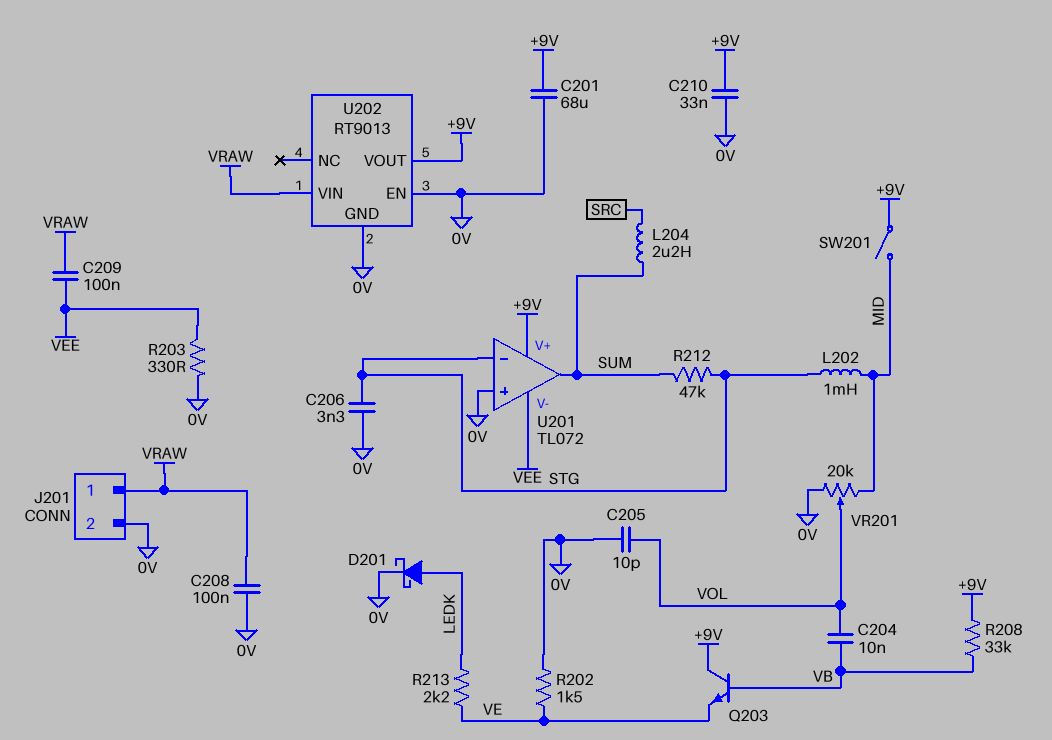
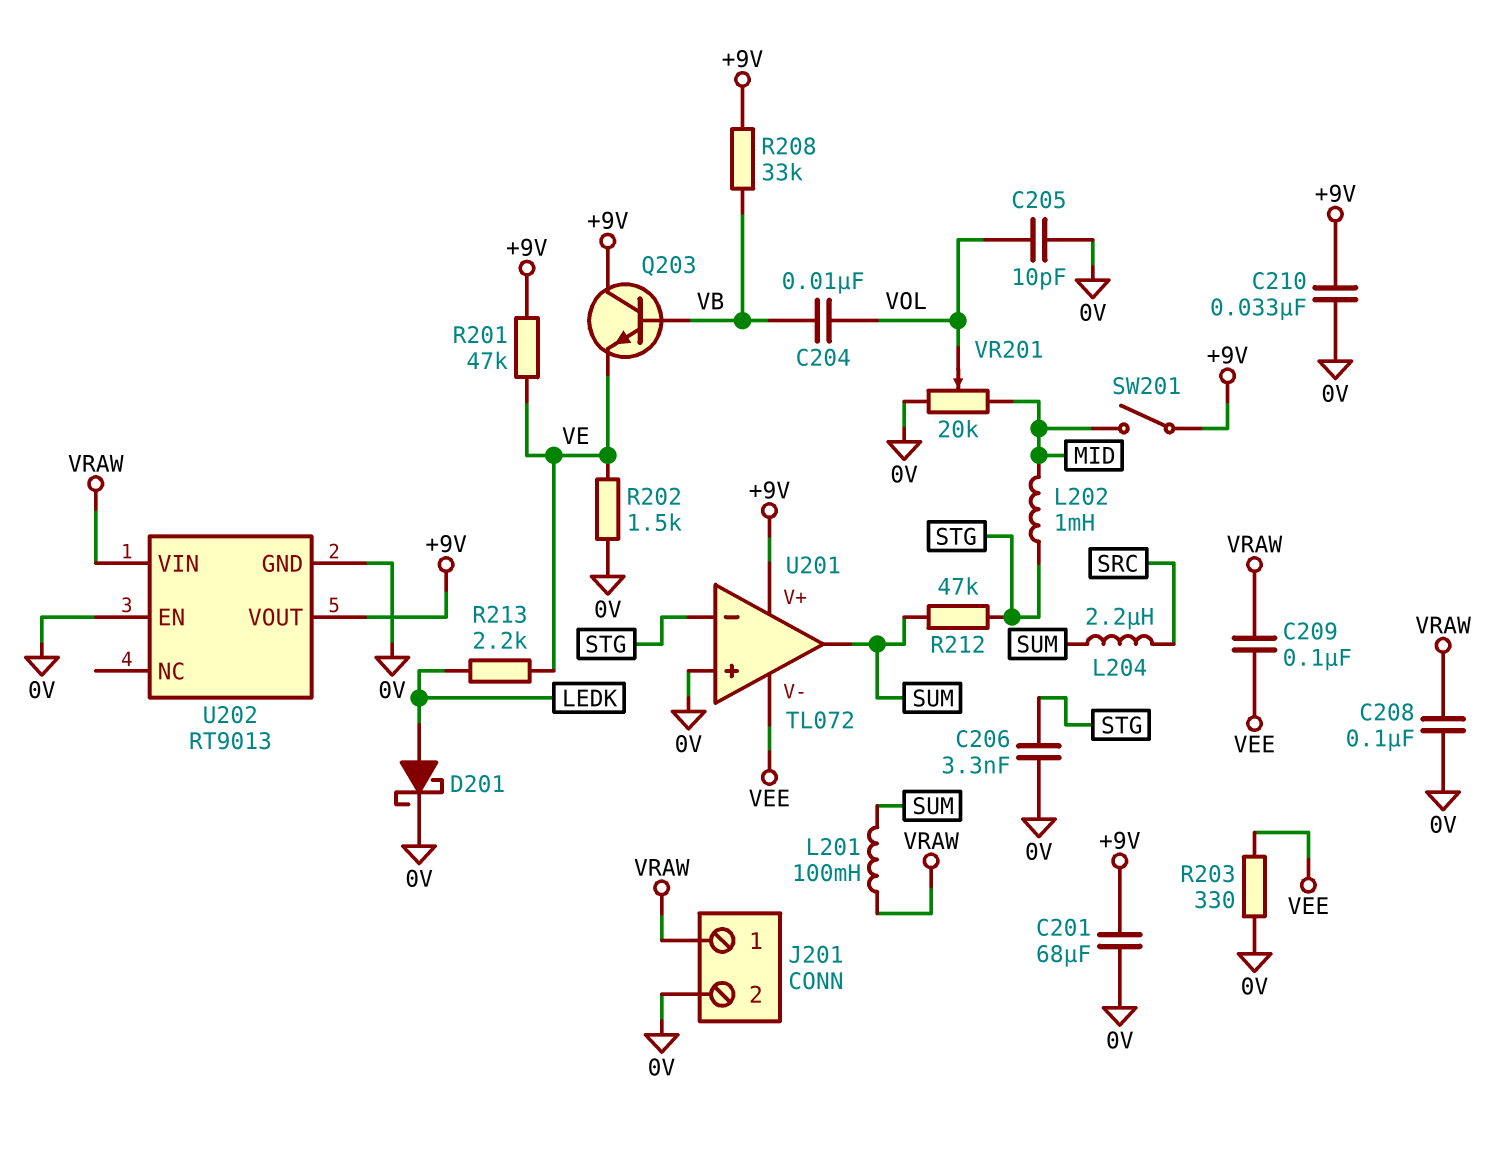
L201: none -> 100mH (SUM, VRAW)
R201: none -> 47k (+9V, VE)

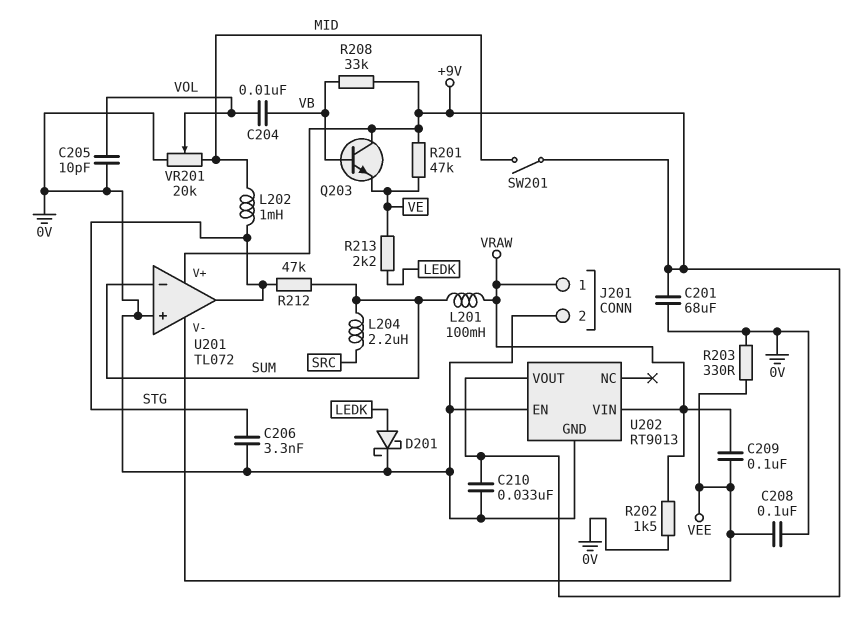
C208: 100nF (0V, VRAW) -> 100nF (0V, VEE)
R202: 1.5k (0V, VE) -> 1.5k (0V, VRAW)
U201 pin in-: STG -> SUM
U201 pin out: SUM -> STG

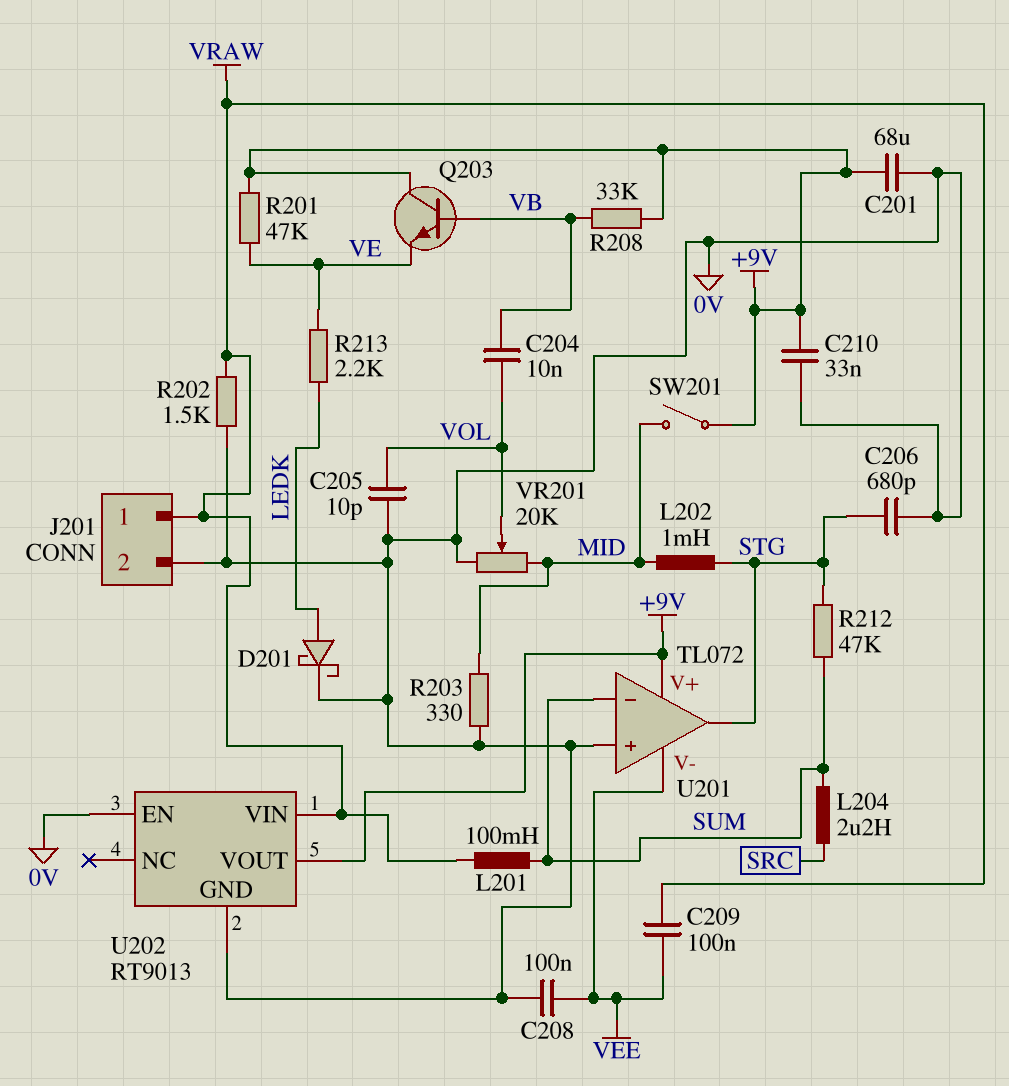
C206: 3.3nF (0V, STG) -> 680pF (0V, STG)
R203: 330 (0V, VEE) -> 330 (0V, MID)

